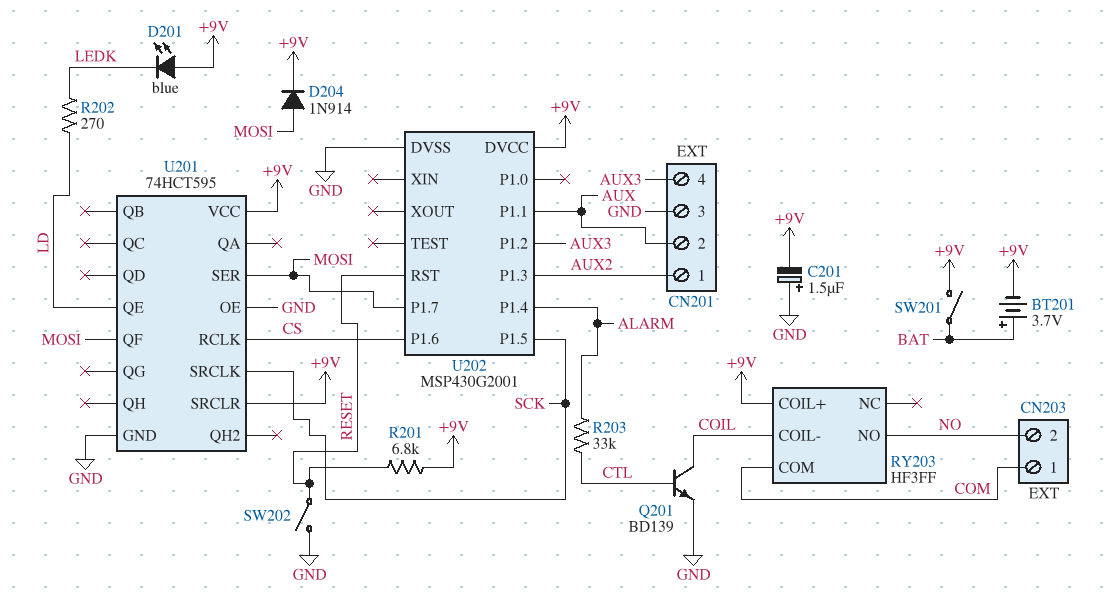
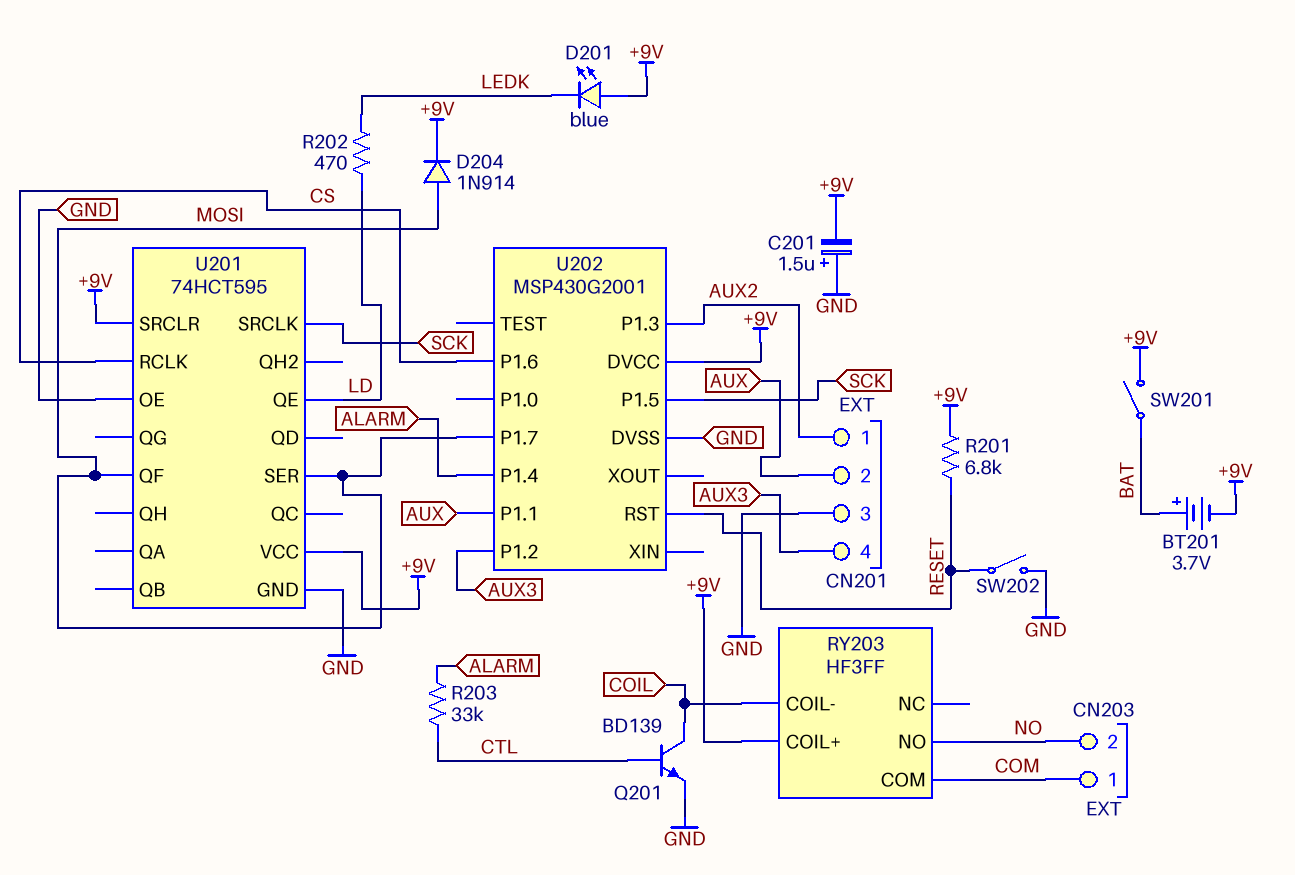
R202: 270 (LD, LEDK) -> 470 (LD, LEDK)

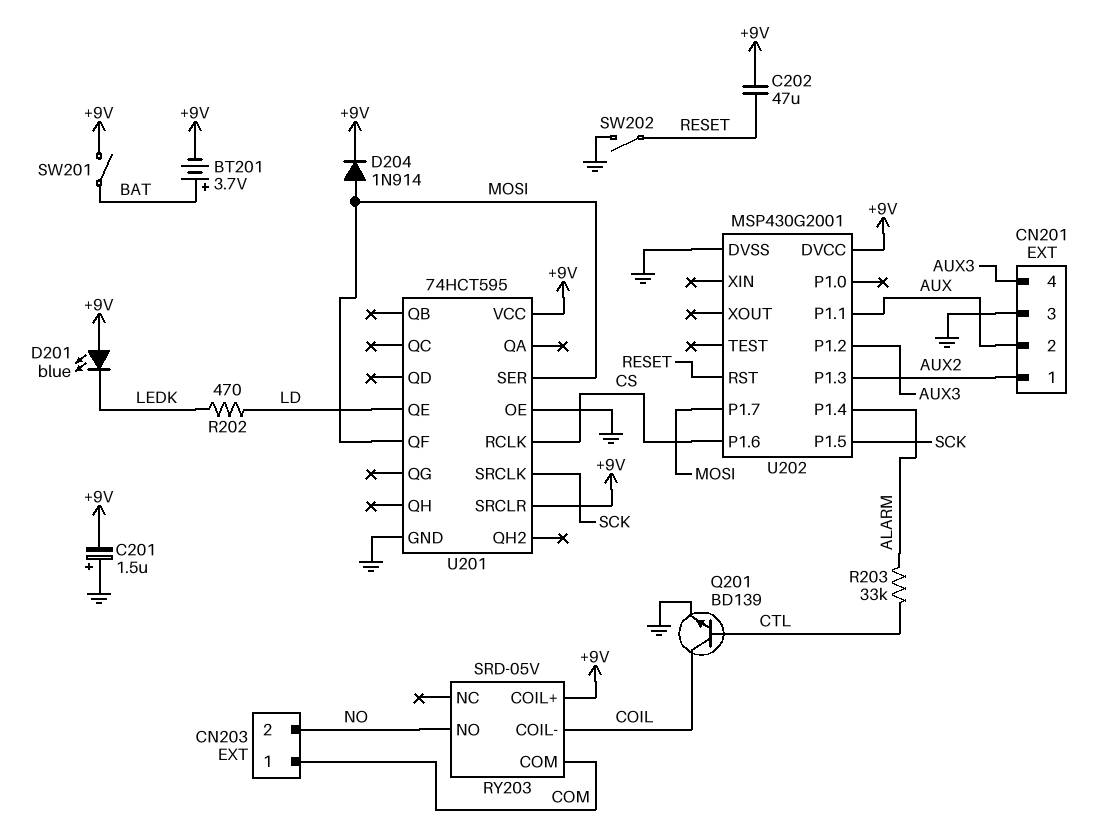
C202: none -> 47uF (+9V, RESET)
R201: 6.8k (+9V, RESET) -> none
RY203: HF3FF -> SRD-05V

